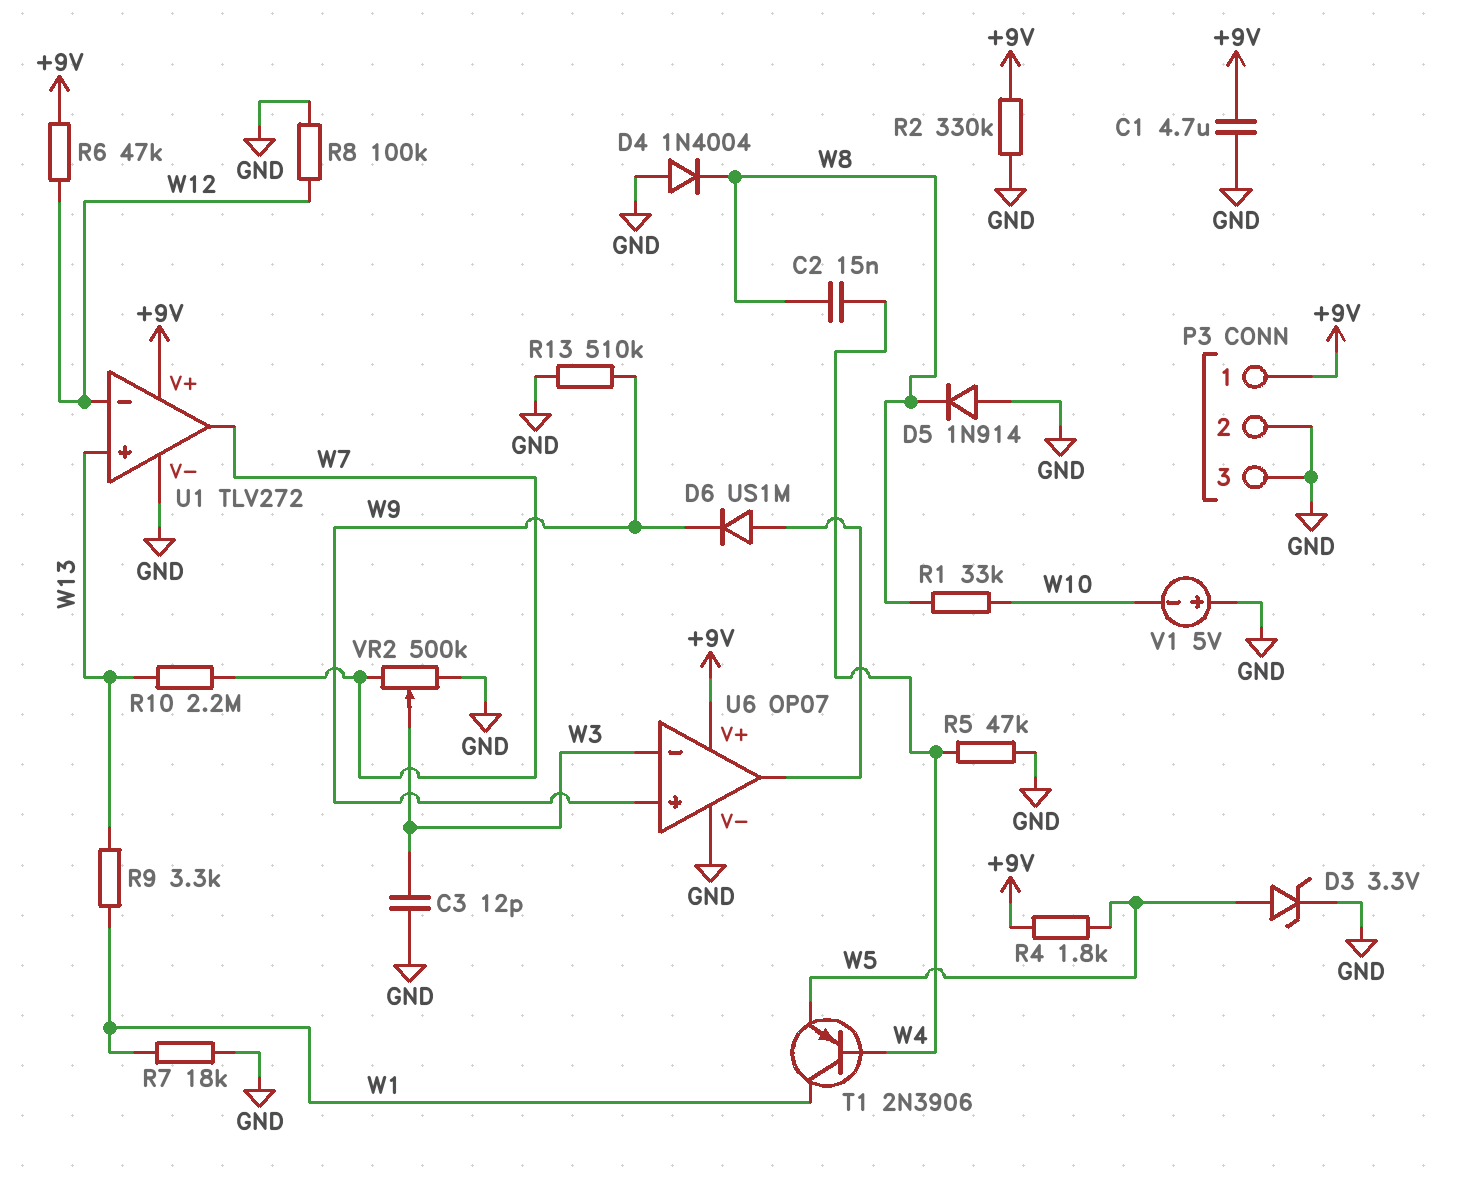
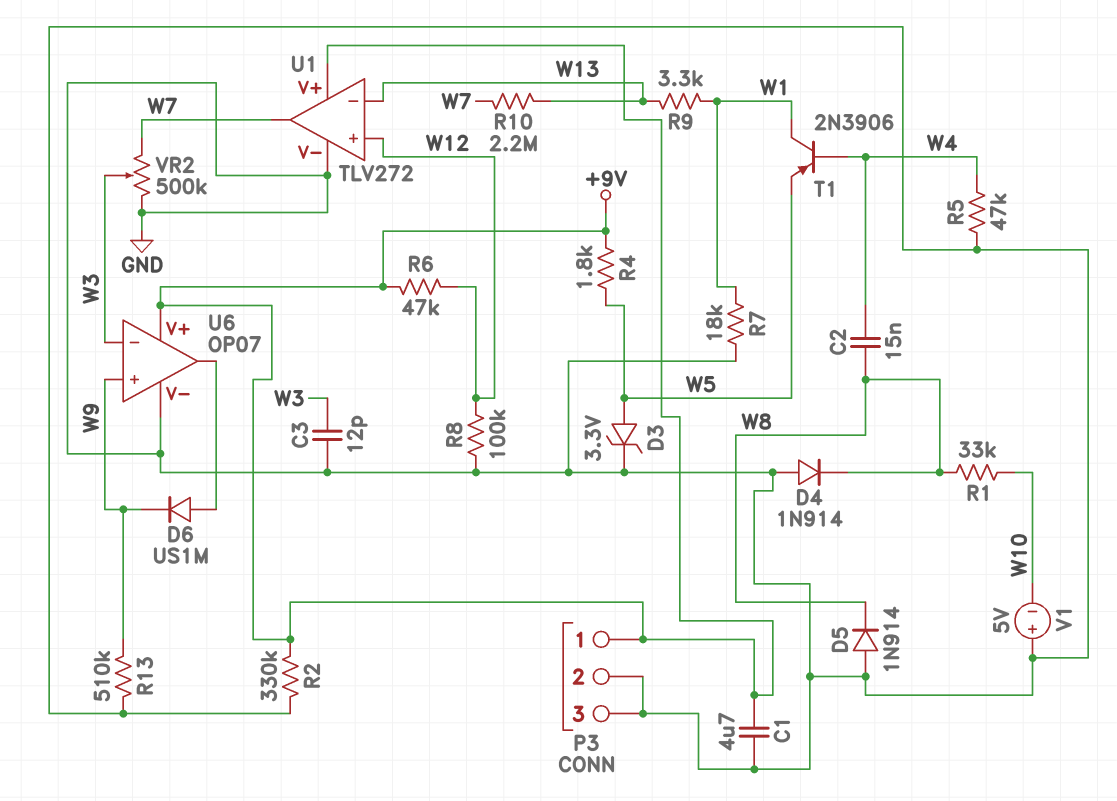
D4: diode 1N4004 (A GND, K W8) -> diode 1N914 (A GND, K W8)
U1 pin in+: W13 -> W12
U1 pin in-: W12 -> W13

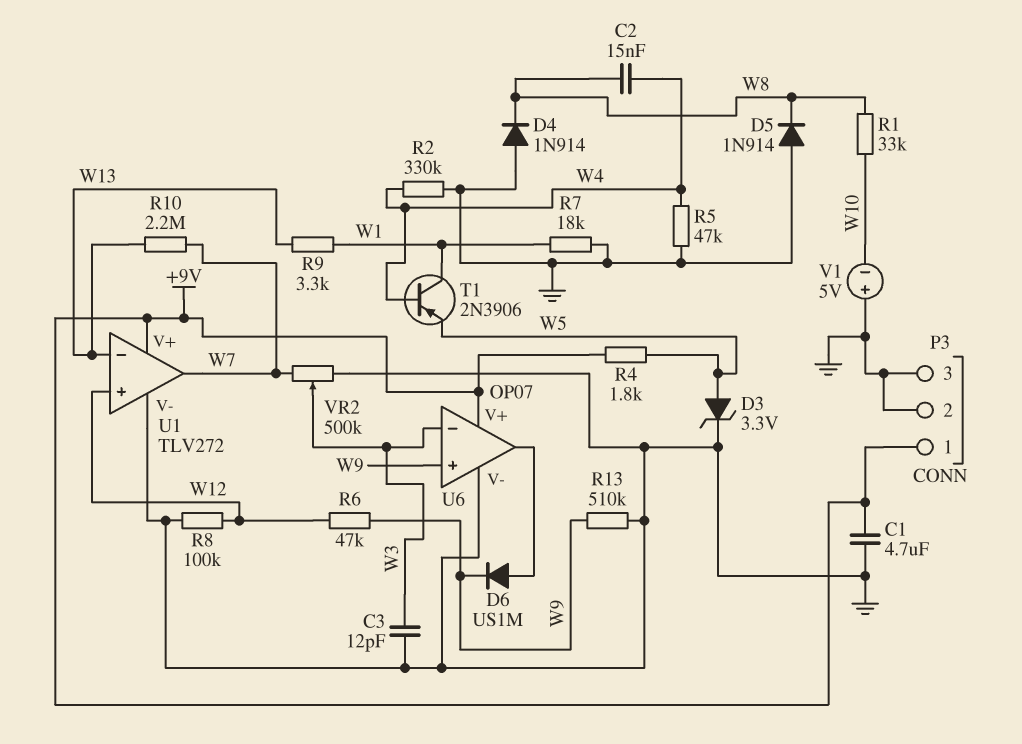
R2: 330k (+9V, GND) -> 330k (GND, W4)
R6: 47k (+9V, W12) -> 47k (W9, W12)

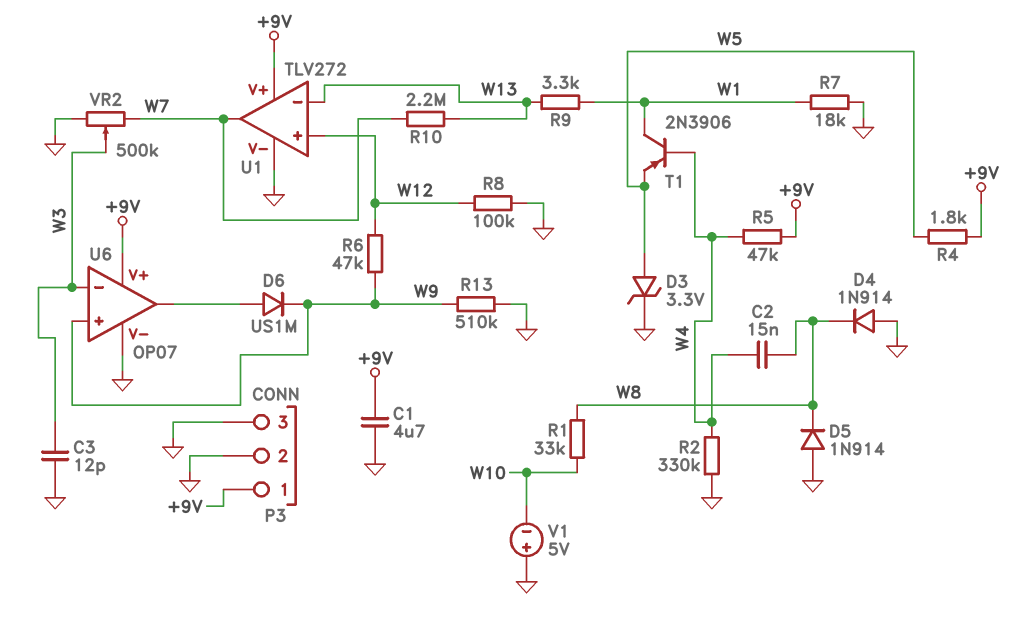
R5: 47k (GND, W4) -> 47k (+9V, W4)

